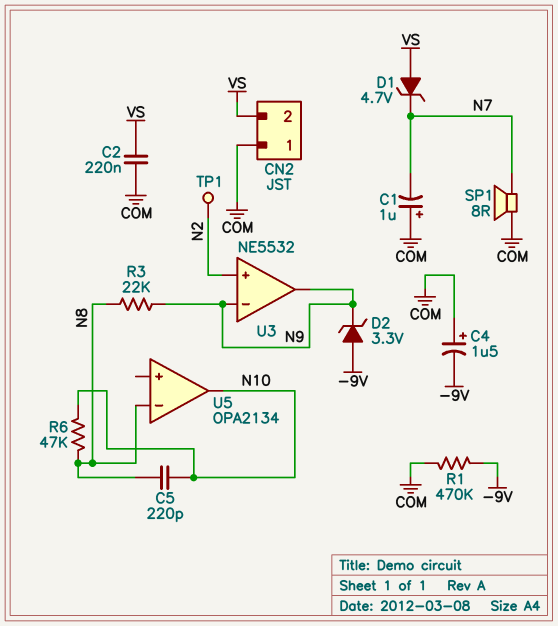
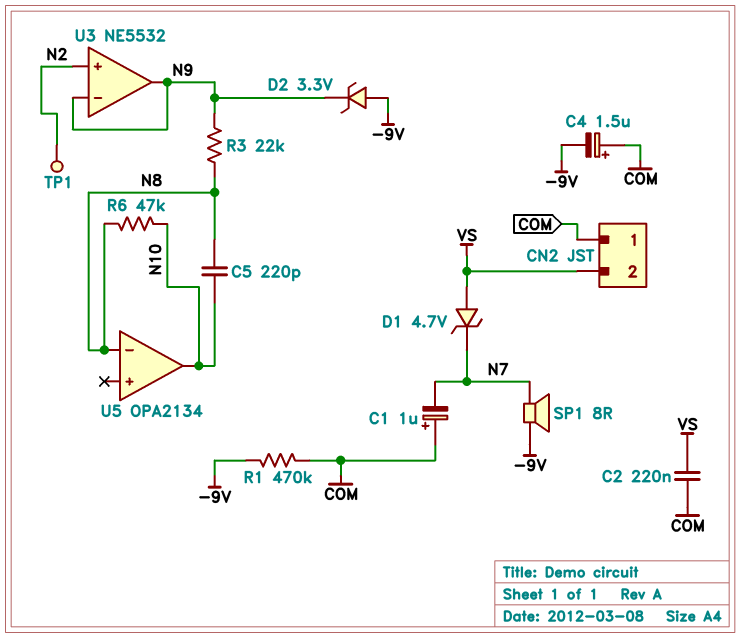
SP1: speaker 8R (COM, N7) -> speaker 8R (-9V, N7)

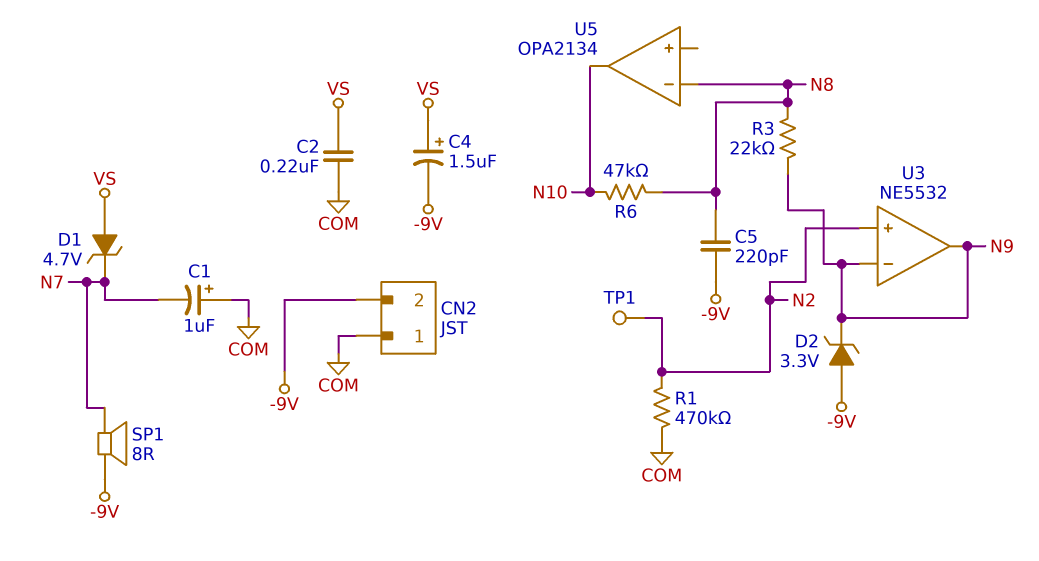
C4: 1.5uF (plus COM, minus -9V) -> 1.5uF (plus VS, minus -9V)
C5: 220pF (N8, N10) -> 220pF (-9V, N8)
CN2 pin 2: VS -> -9V
R1: 470k (-9V, COM) -> 470k (COM, N2)

